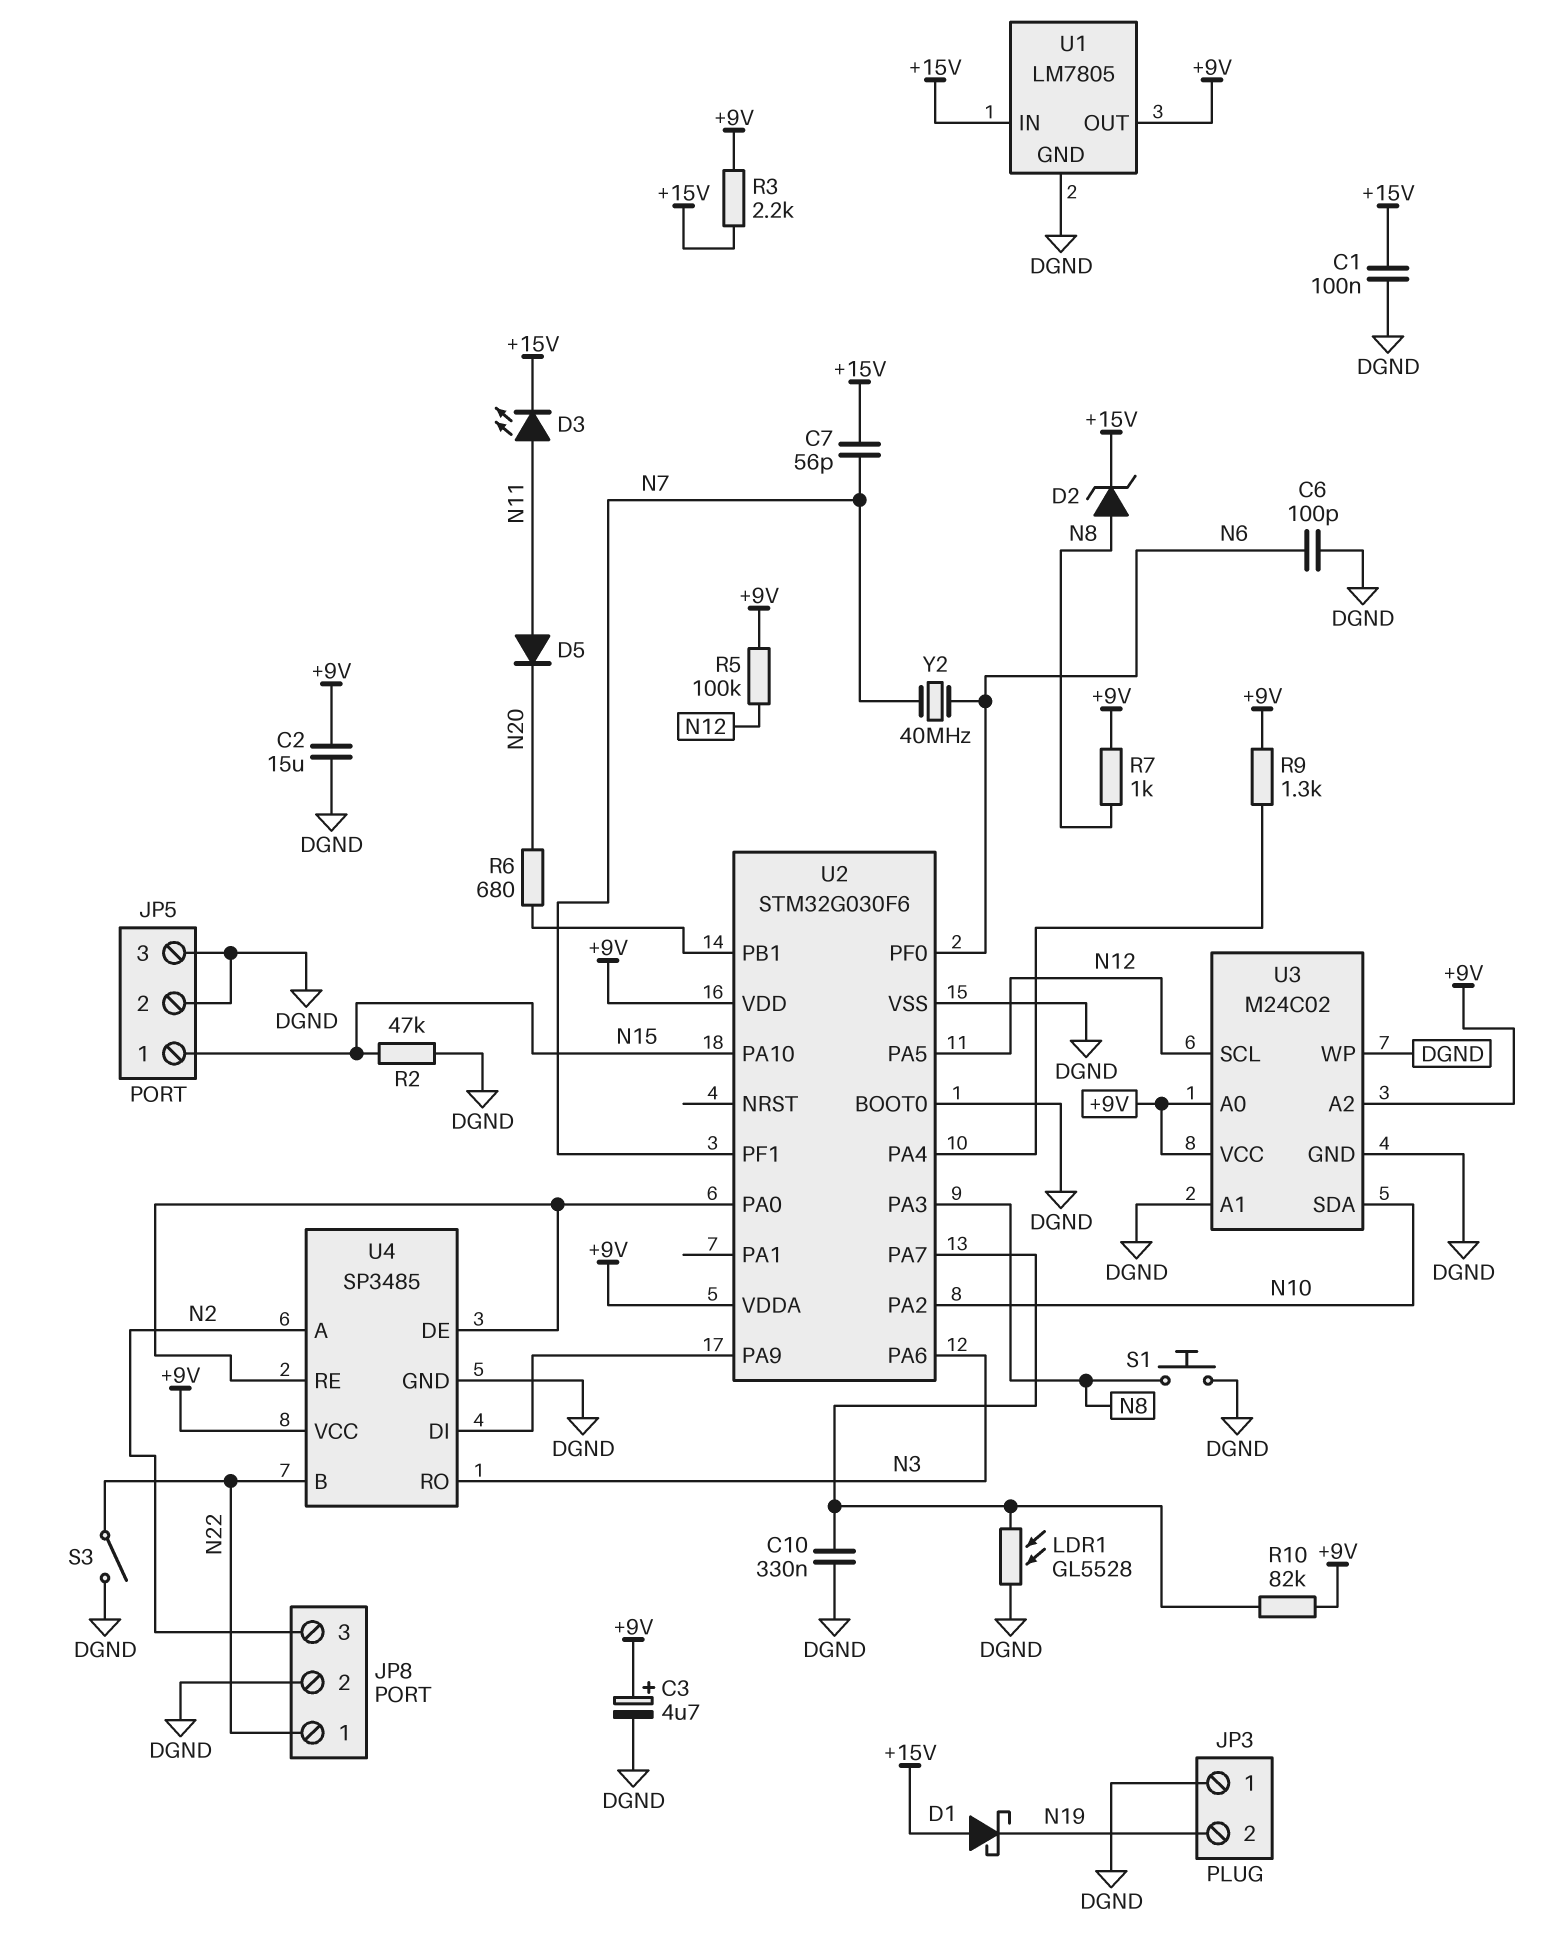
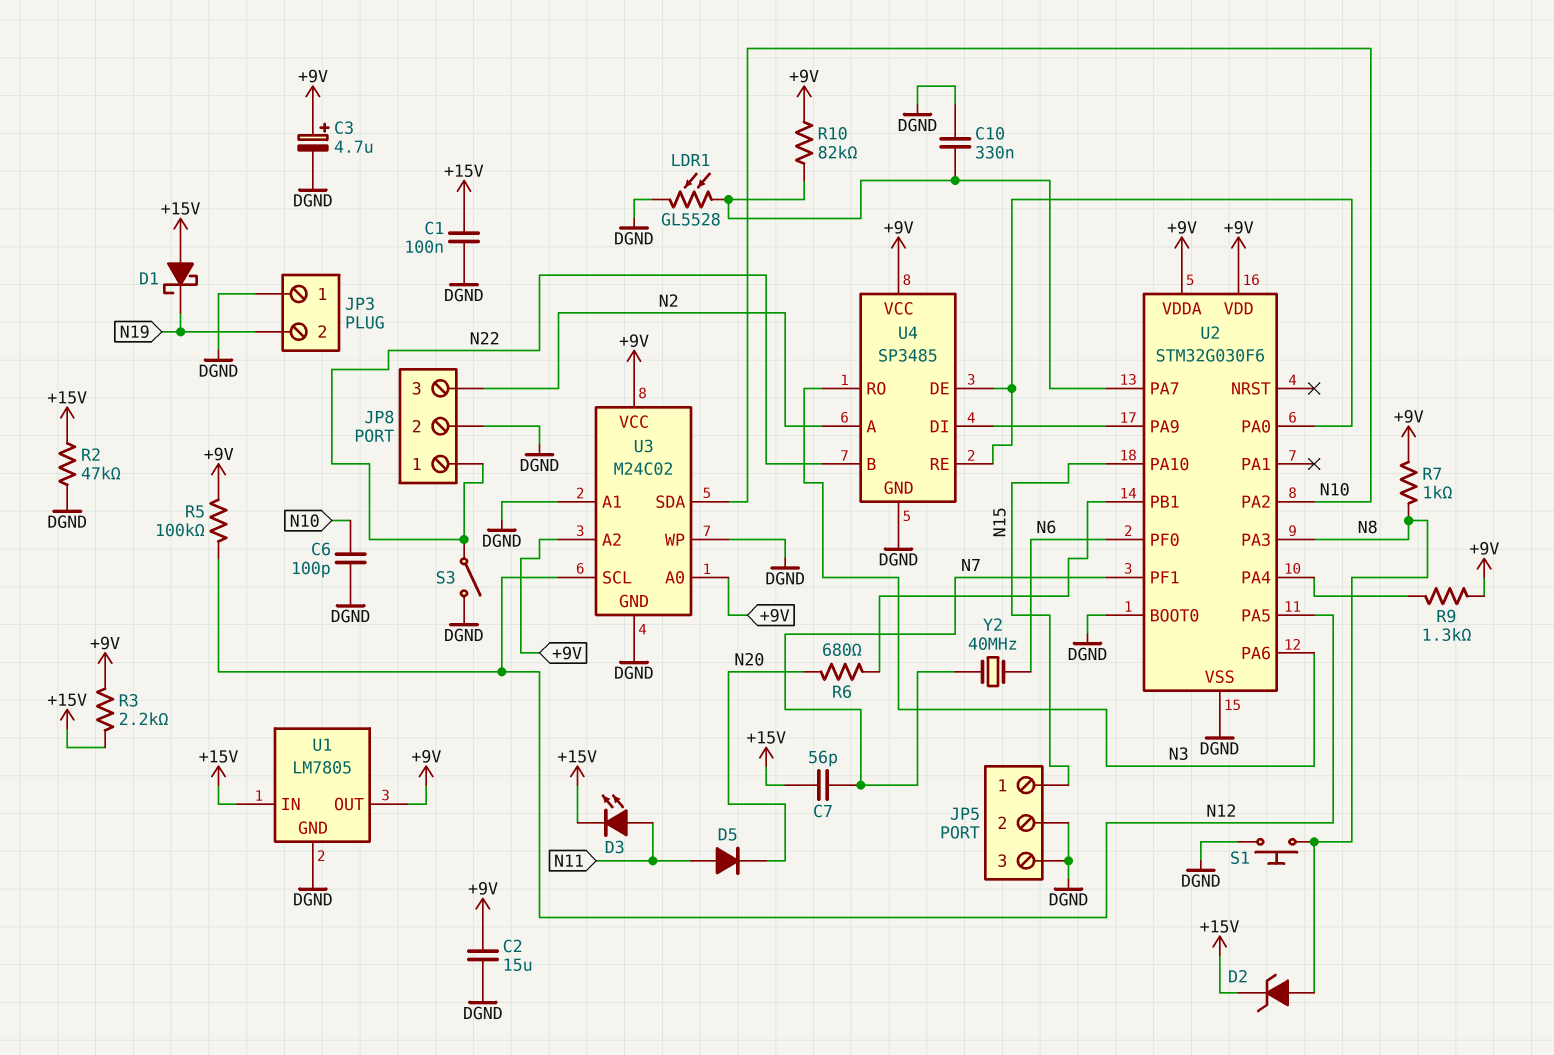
C6: 100pF (DGND, N6) -> 100pF (DGND, N10)
R2: 47k (DGND, N15) -> 47k (+15V, DGND)

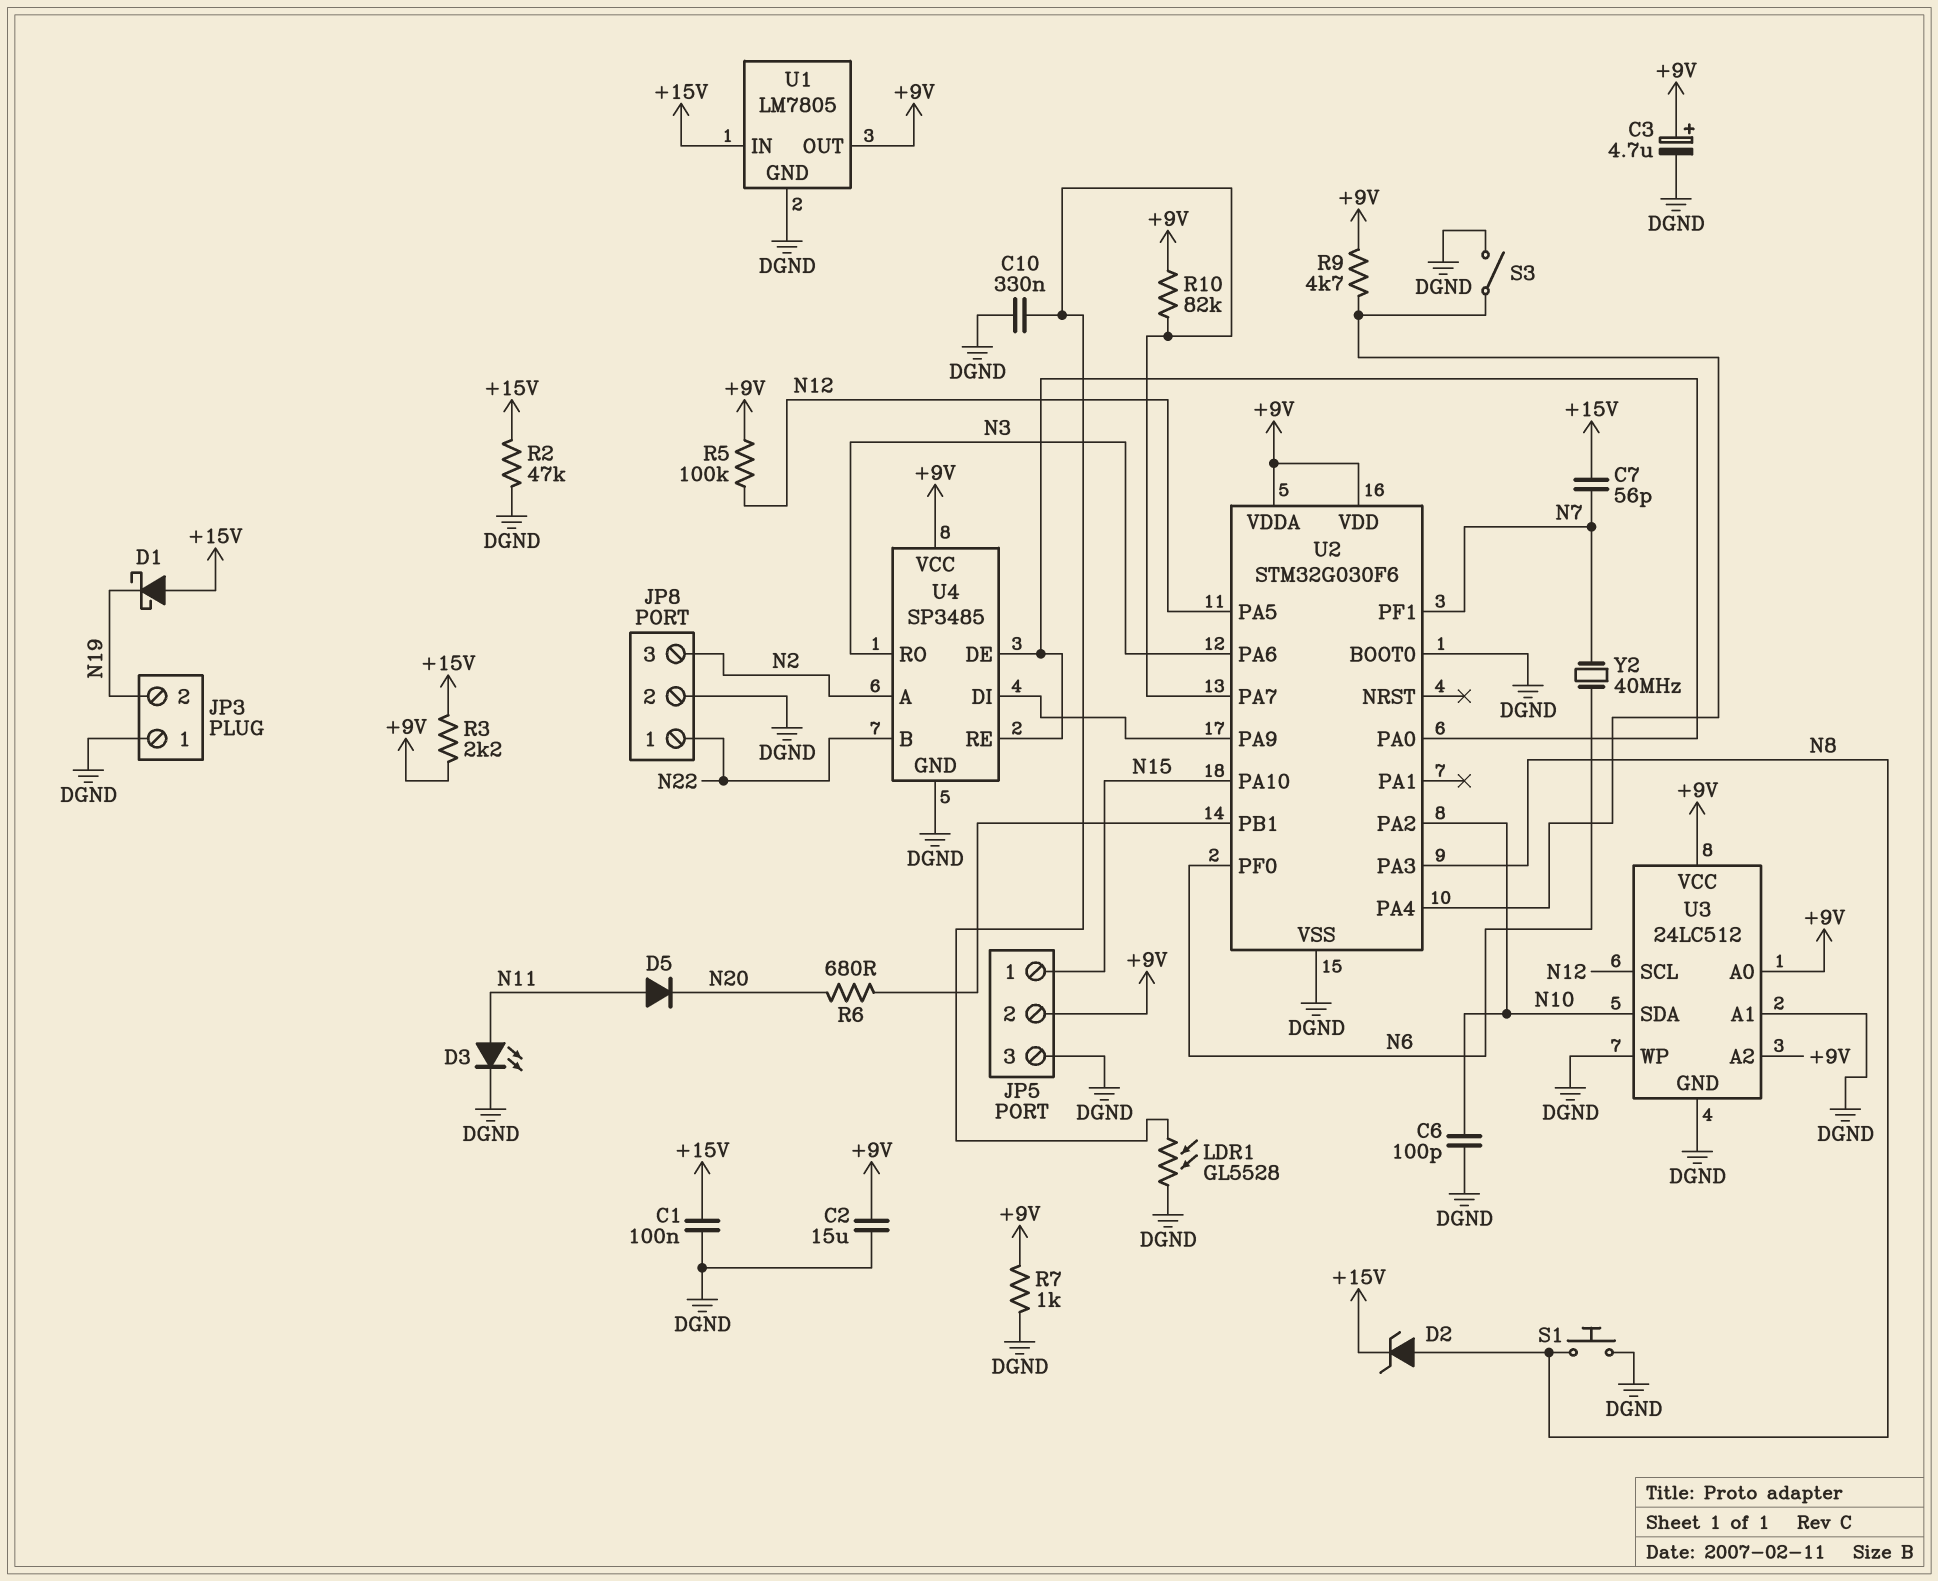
D3: LED (A N11, K +15V) -> LED (A N11, K DGND)
JP5 pin 2: DGND -> +9V
R7: 1k (+9V, N8) -> 1k (+9V, DGND)
R9: 1.3k (+9V, U2/PA4) -> 4.7k (+9V, U2/PA4)
S3: switch (DGND, N22) -> switch (DGND, U2/PA4)
U3: M24C02 -> 24LC512

